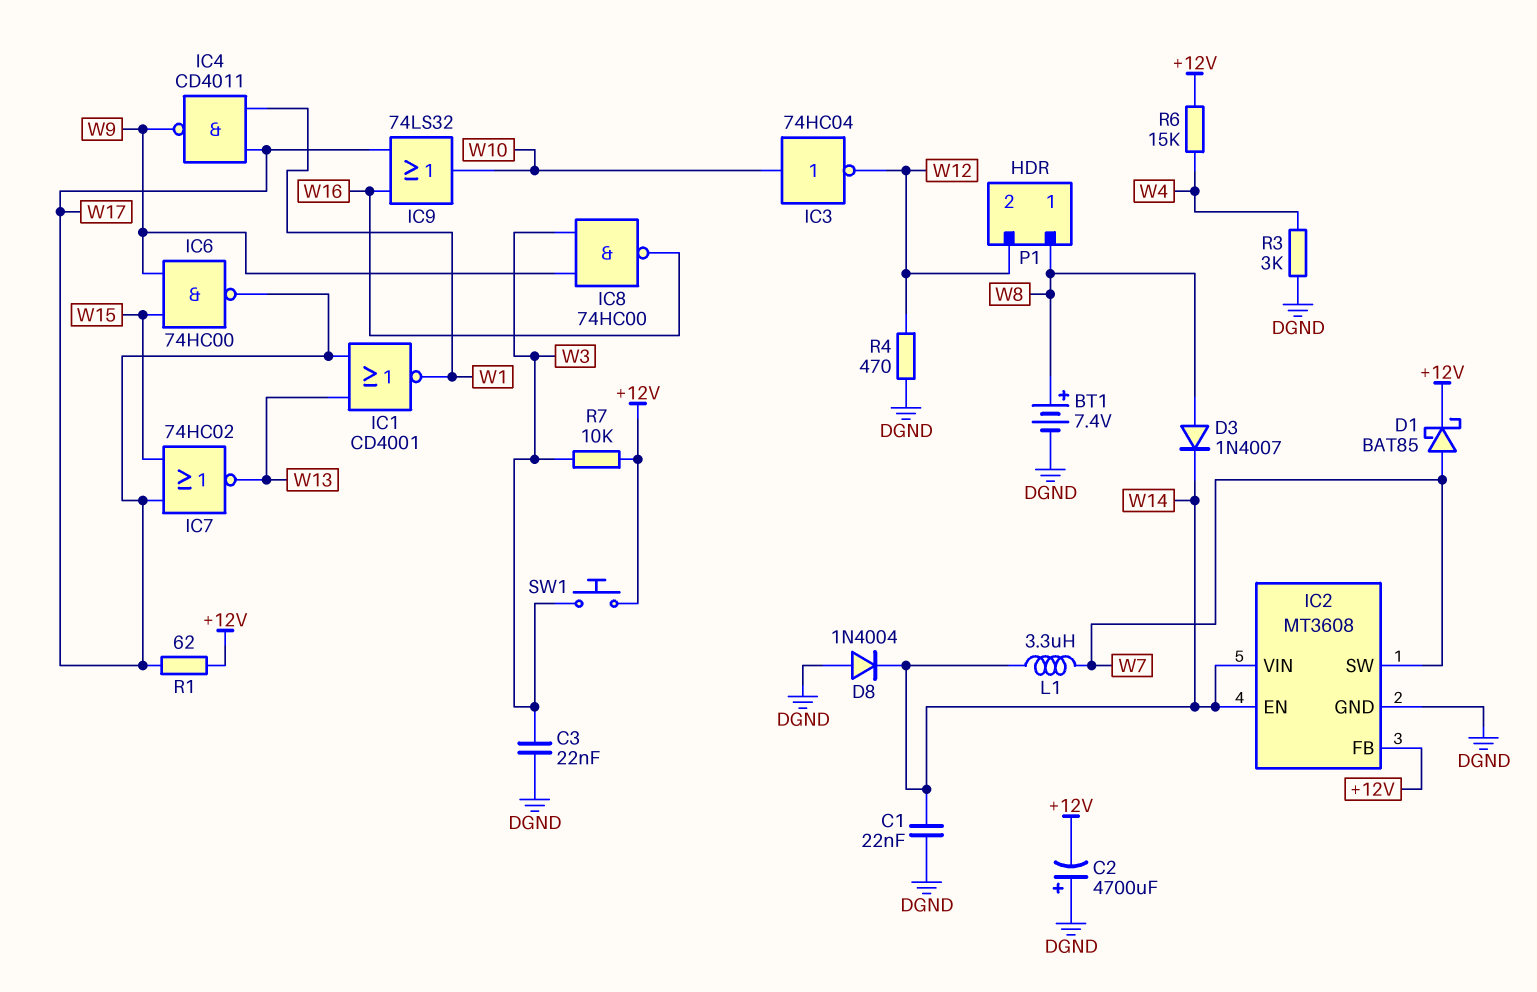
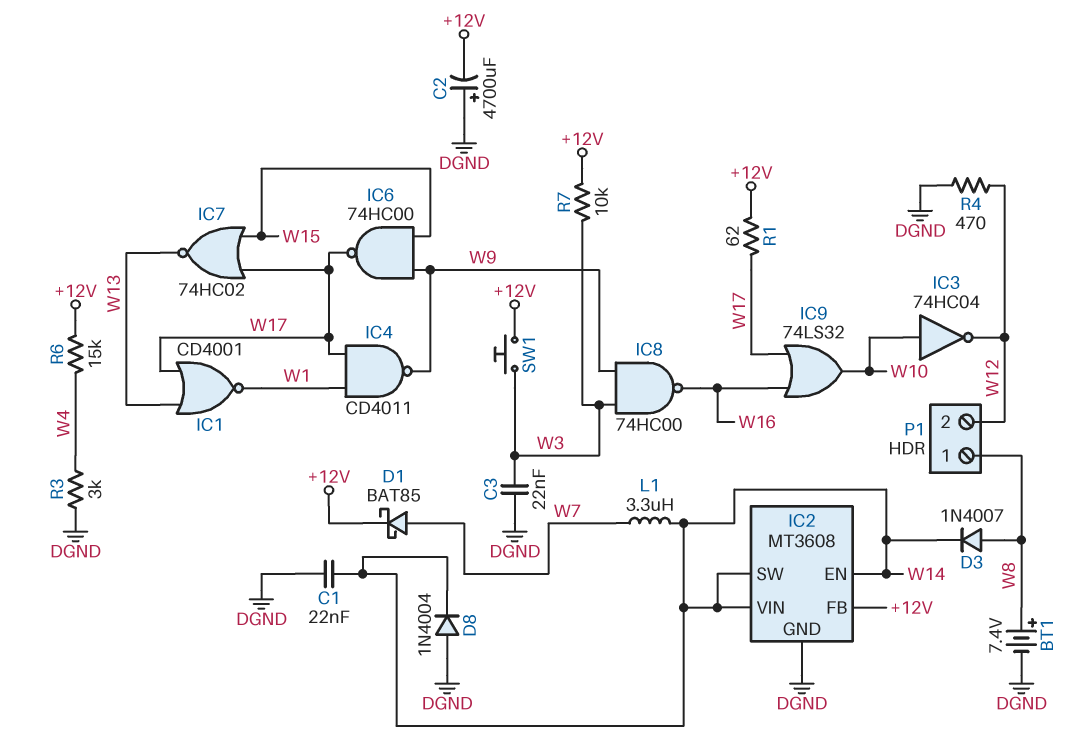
IC2 pin SW: W7 -> W14

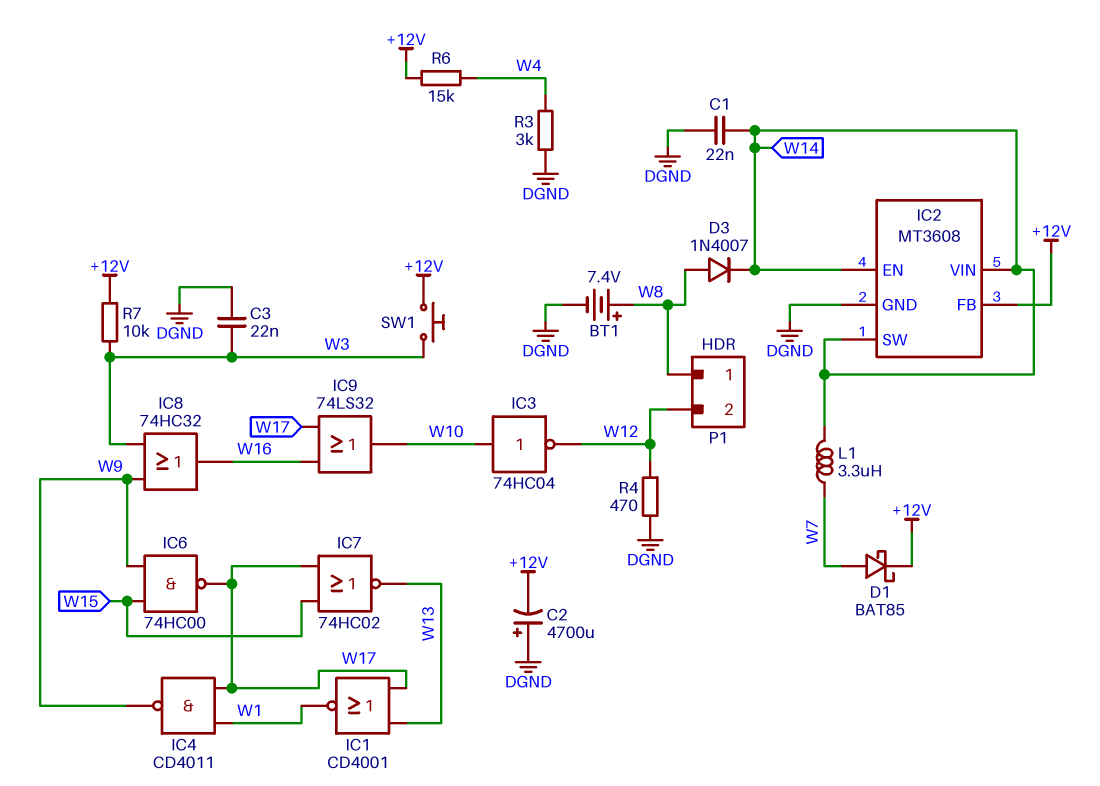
D8: diode 1N4004 (A DGND, K W14) -> none
IC8: NAND 74HC00 (in W3, in W9, out W16) -> OR 74HC32 (in W3, in W9, out W16)
R1: 62 (+12V, W17) -> none

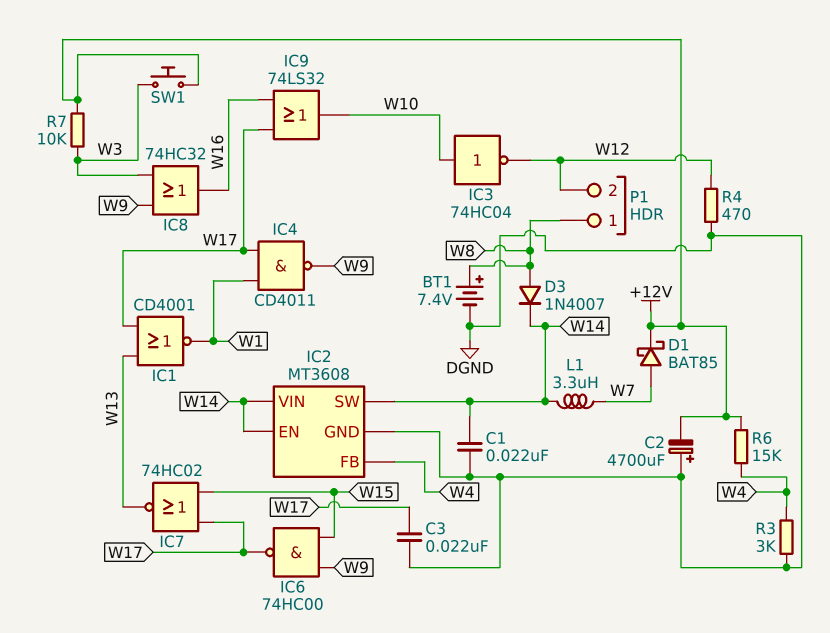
C3: 22nF (DGND, W3) -> 22nF (DGND, W17)
IC2 pin FB: +12V -> W4

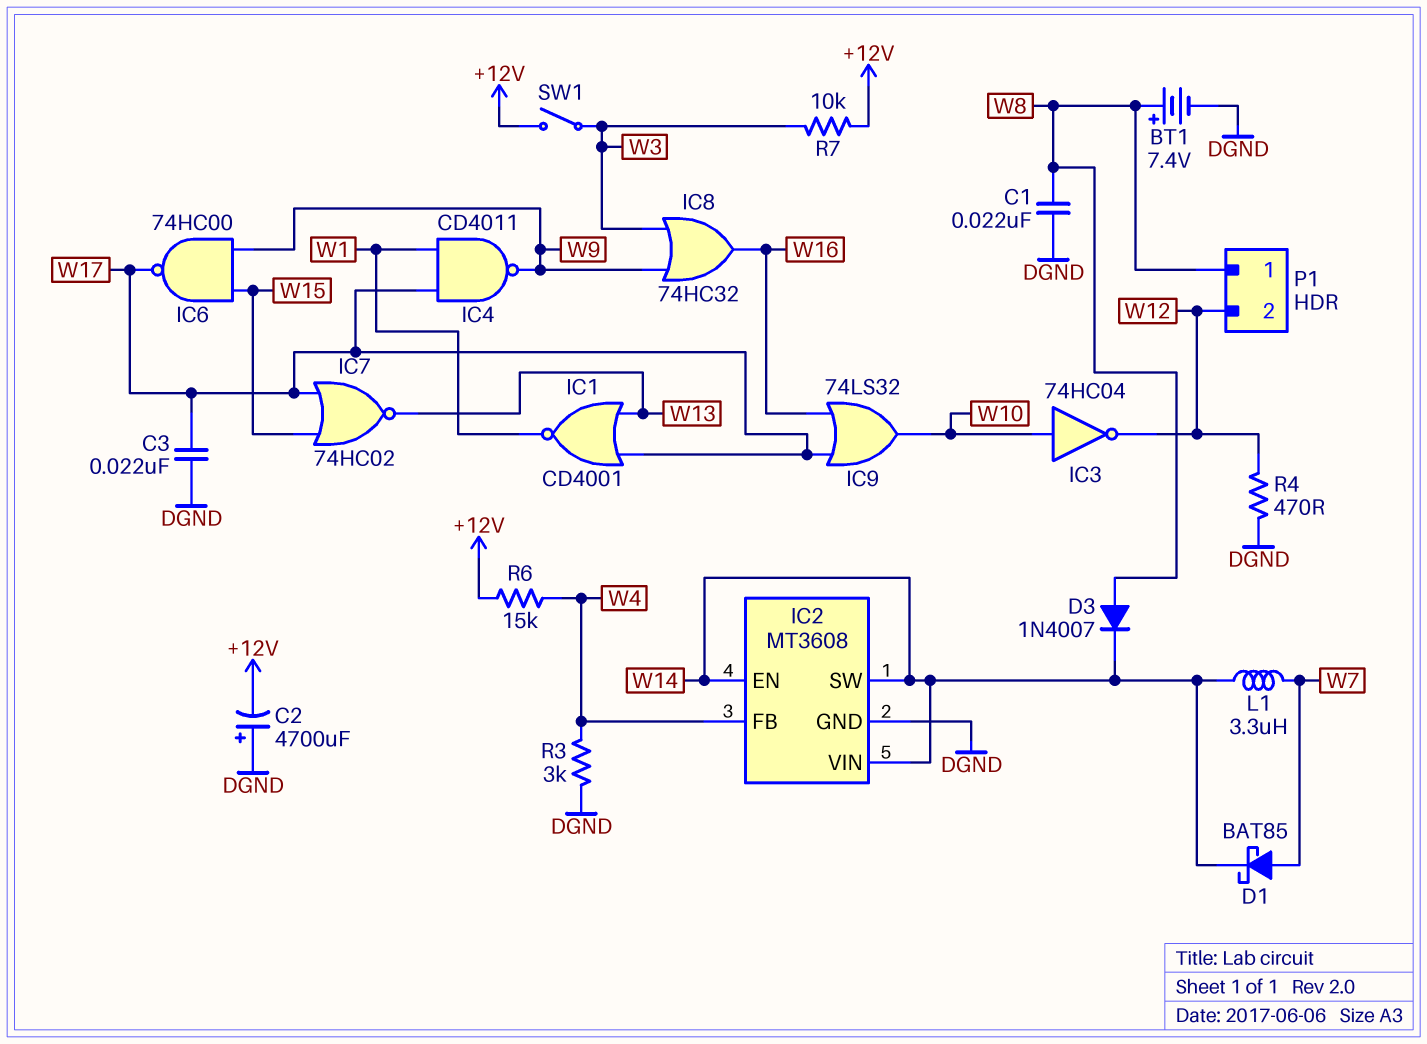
C1: 22nF (DGND, W14) -> 22nF (DGND, W8)
D1: schottky BAT85 (A W7, K +12V) -> schottky BAT85 (A W7, K W14)
SW1: button (+12V, W3) -> switch (+12V, W3)

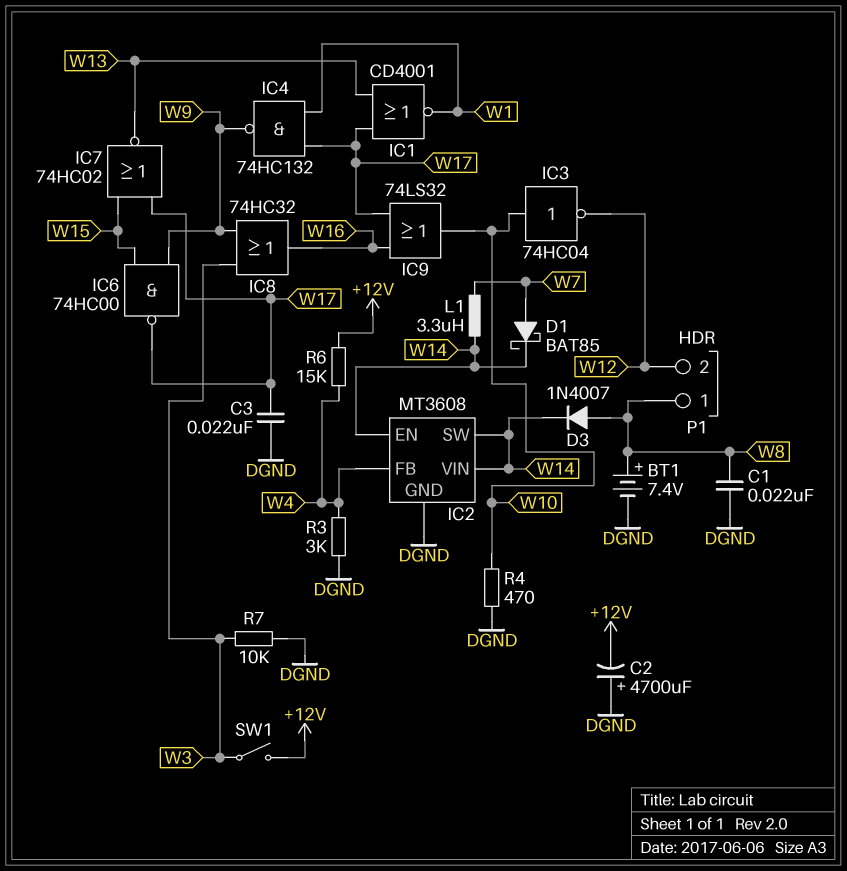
IC4: NAND CD4011 (in W1, in W17, out W9) -> NAND 74HC132 (in W1, in W17, out W9)
R4: 470 (DGND, W12) -> 470 (DGND, W10)
R7: 10k (+12V, W3) -> 10k (DGND, W3)

